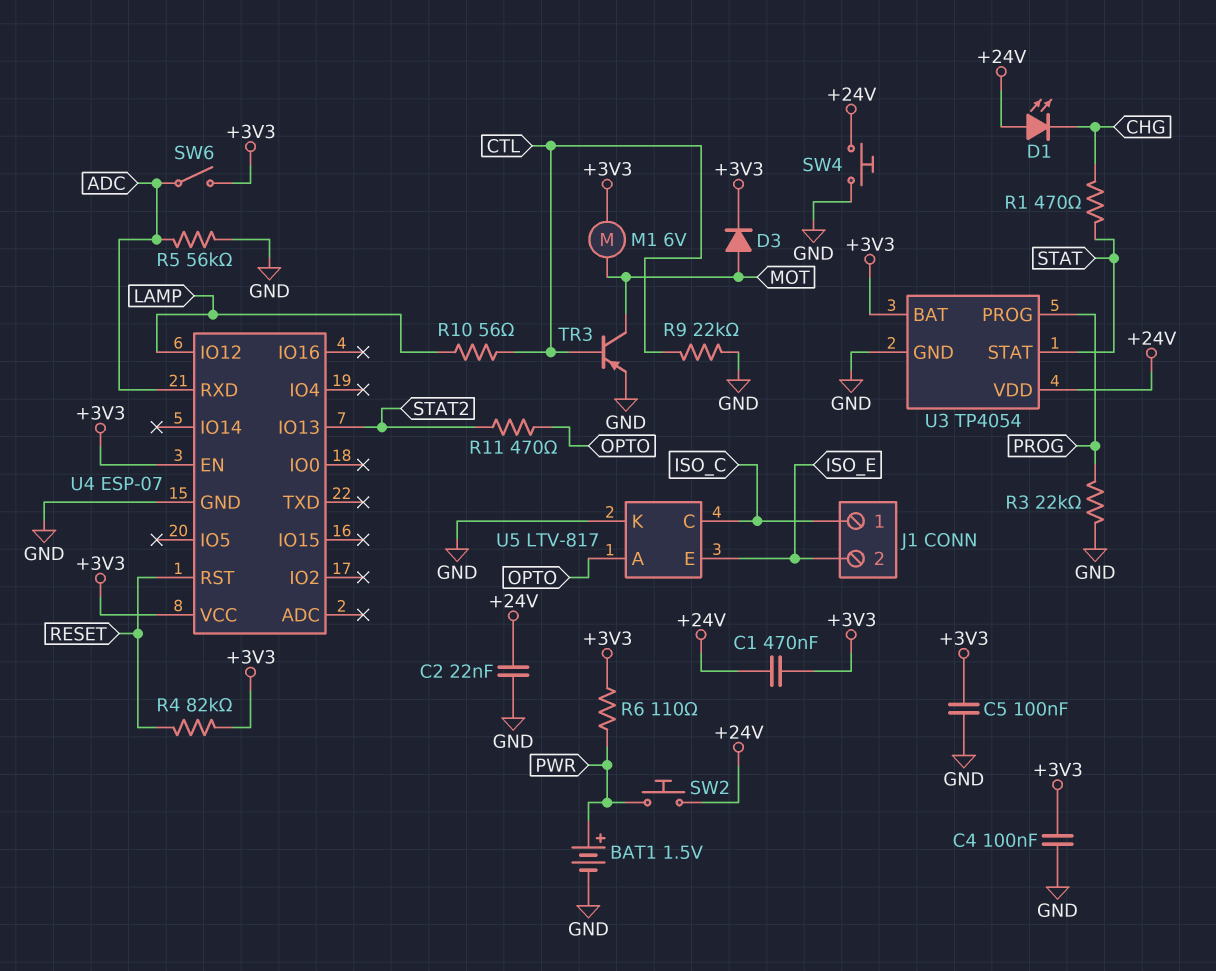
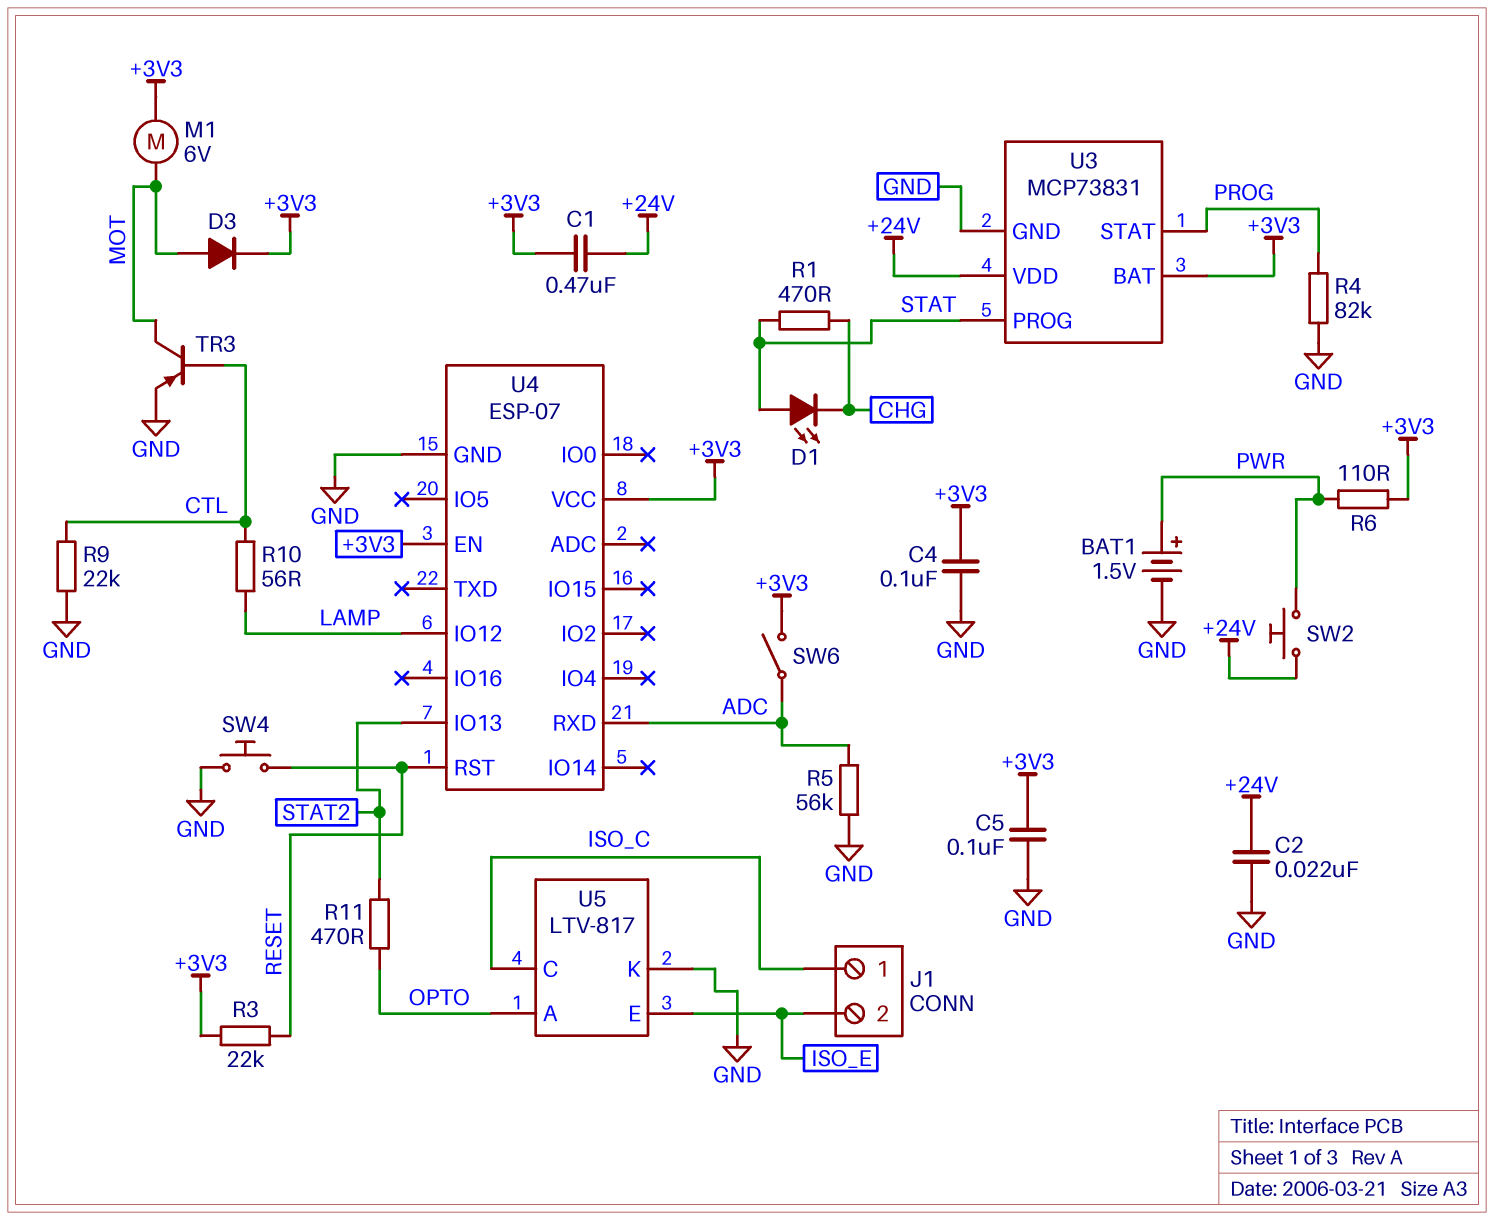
D1: LED (A +24V, K CHG) -> LED (A STAT, K CHG)
R3: 22k (GND, PROG) -> 22k (+3V3, RESET)
R4: 82k (+3V3, RESET) -> 82k (GND, PROG)
SW4: button (+24V, GND) -> button (GND, RESET)
U3: TP4054 -> MCP73831
U3 pin PROG: PROG -> STAT
U3 pin STAT: STAT -> PROG

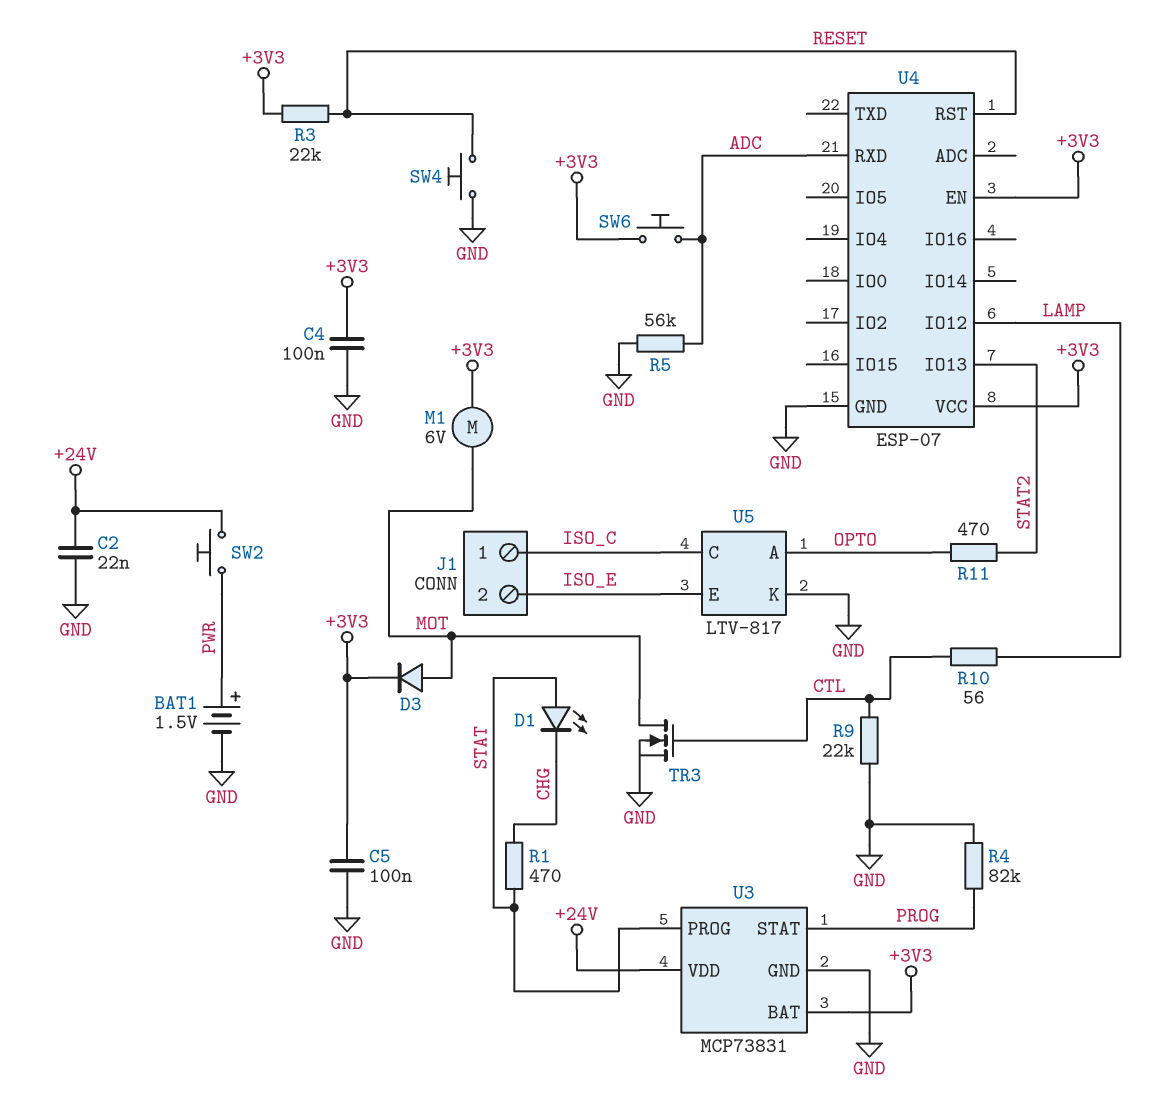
C1: 470nF (+3V3, +24V) -> none
R6: 110 (+3V3, PWR) -> none
SW6: switch (+3V3, ADC) -> button (+3V3, ADC)
TR3: PNP (B CTL, C MOT, E GND) -> NMOS (G CTL, D MOT, S GND)

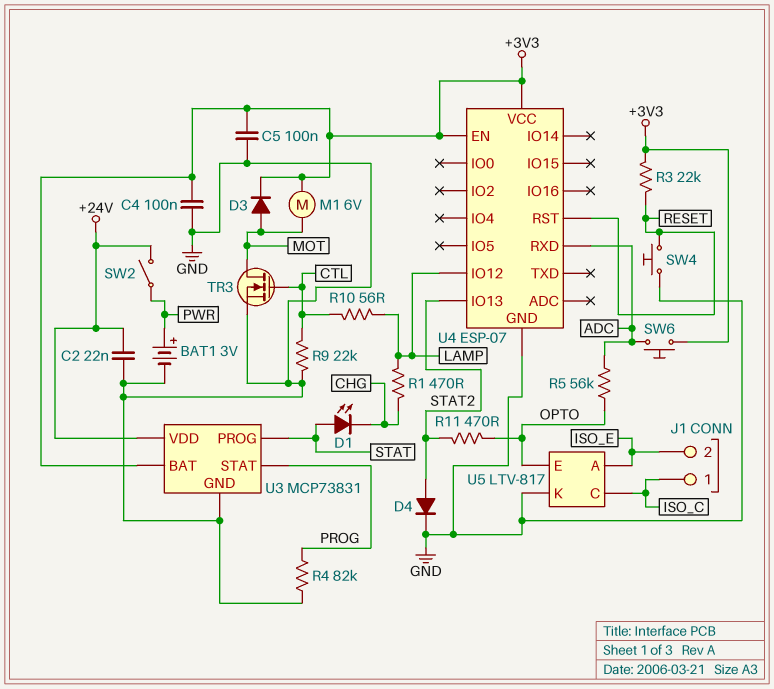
BAT1: 1.5V (plus PWR, minus GND) -> 3V (plus PWR, minus GND)
D4: none -> diode (A STAT2, K GND)
R1: 470 (CHG, STAT) -> 470 (CHG, LAMP)
R5: 56k (ADC, GND) -> 56k (ADC, OPTO)
SW2: button (+24V, PWR) -> switch (+24V, PWR)
U5 pin A: OPTO -> ISO_E
U5 pin E: ISO_E -> OPTO

